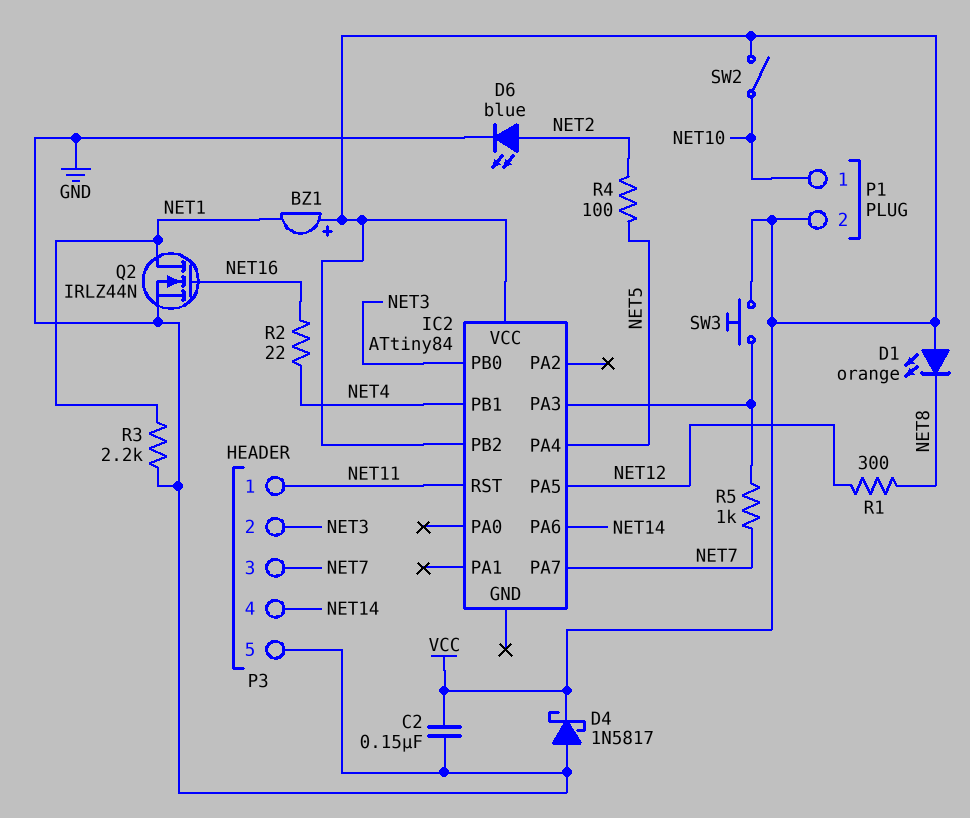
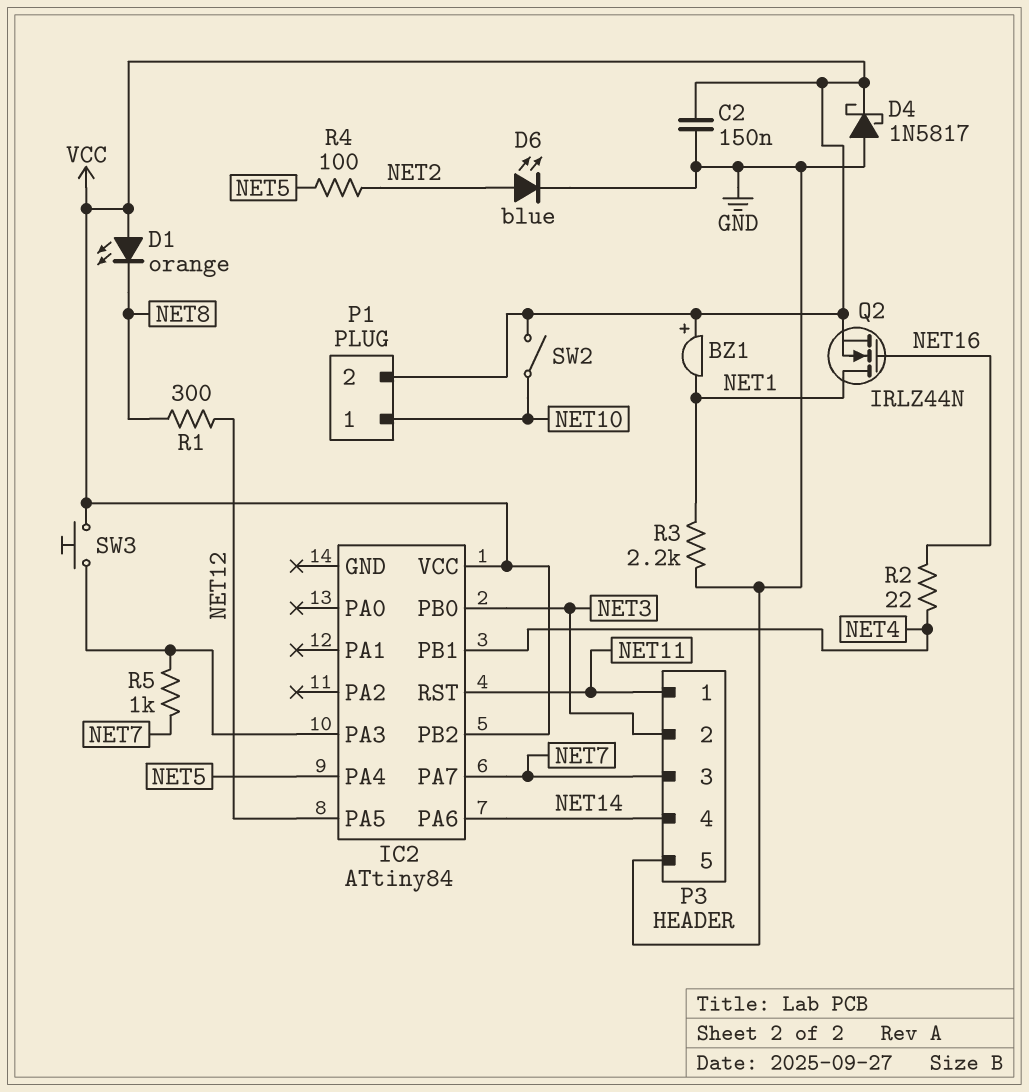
Q2: NMOS IRLZ44N (G NET16, D NET1, S GND) -> NMOS IRLZ44N (G NET16, D NET1, S VCC)

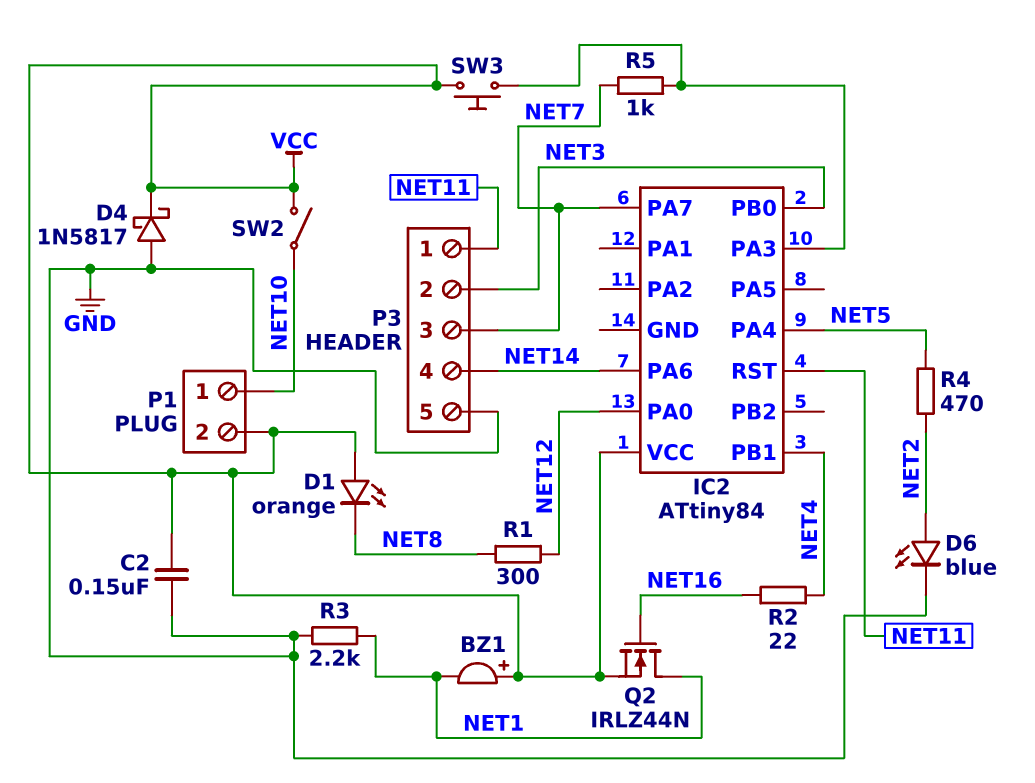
IC2 pin PA0: none -> NET12
IC2 pin PA5: NET12 -> none
IC2 pin PB2: VCC -> none
R4: 100 (NET2, NET5) -> 470 (NET2, NET5)

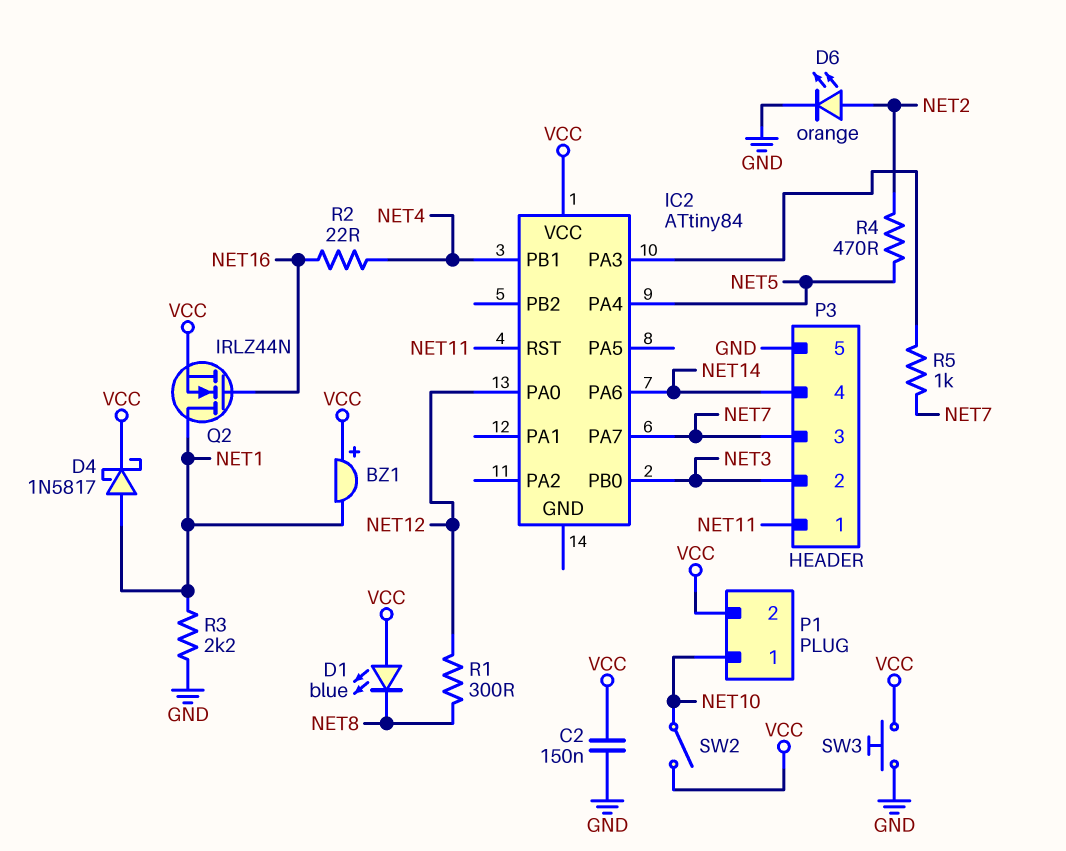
D1: LED orange (A VCC, K NET8) -> LED blue (A VCC, K NET8)
D4: schottky 1N5817 (A GND, K VCC) -> schottky 1N5817 (A NET1, K VCC)
D6: LED blue (A NET2, K GND) -> LED orange (A NET2, K GND)
SW3: button (IC2/PA3, VCC) -> button (GND, VCC)

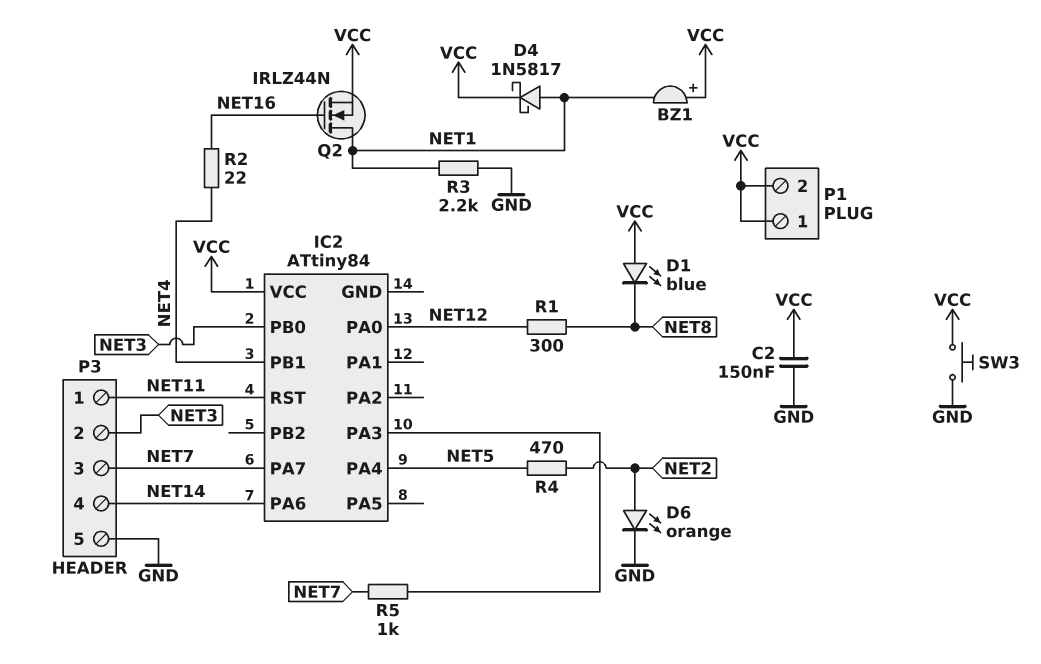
P1 pin 1: NET10 -> VCC
SW2: switch (NET10, VCC) -> none

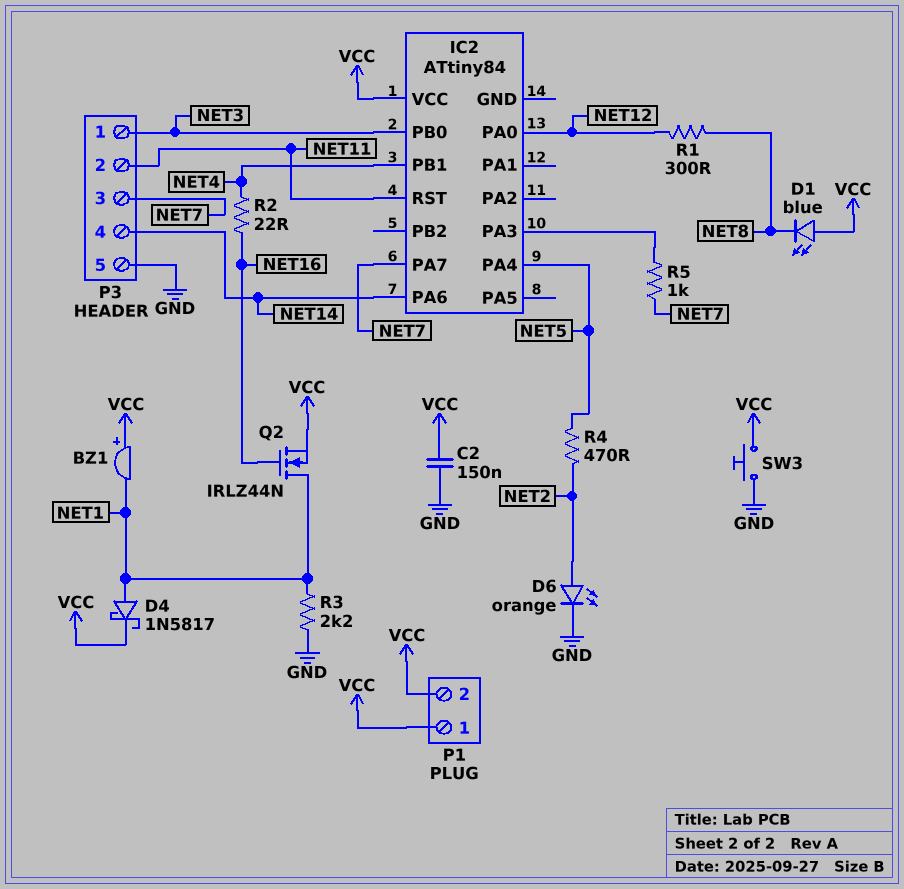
P3 pin 1: NET11 -> NET3
P3 pin 2: NET3 -> NET11

